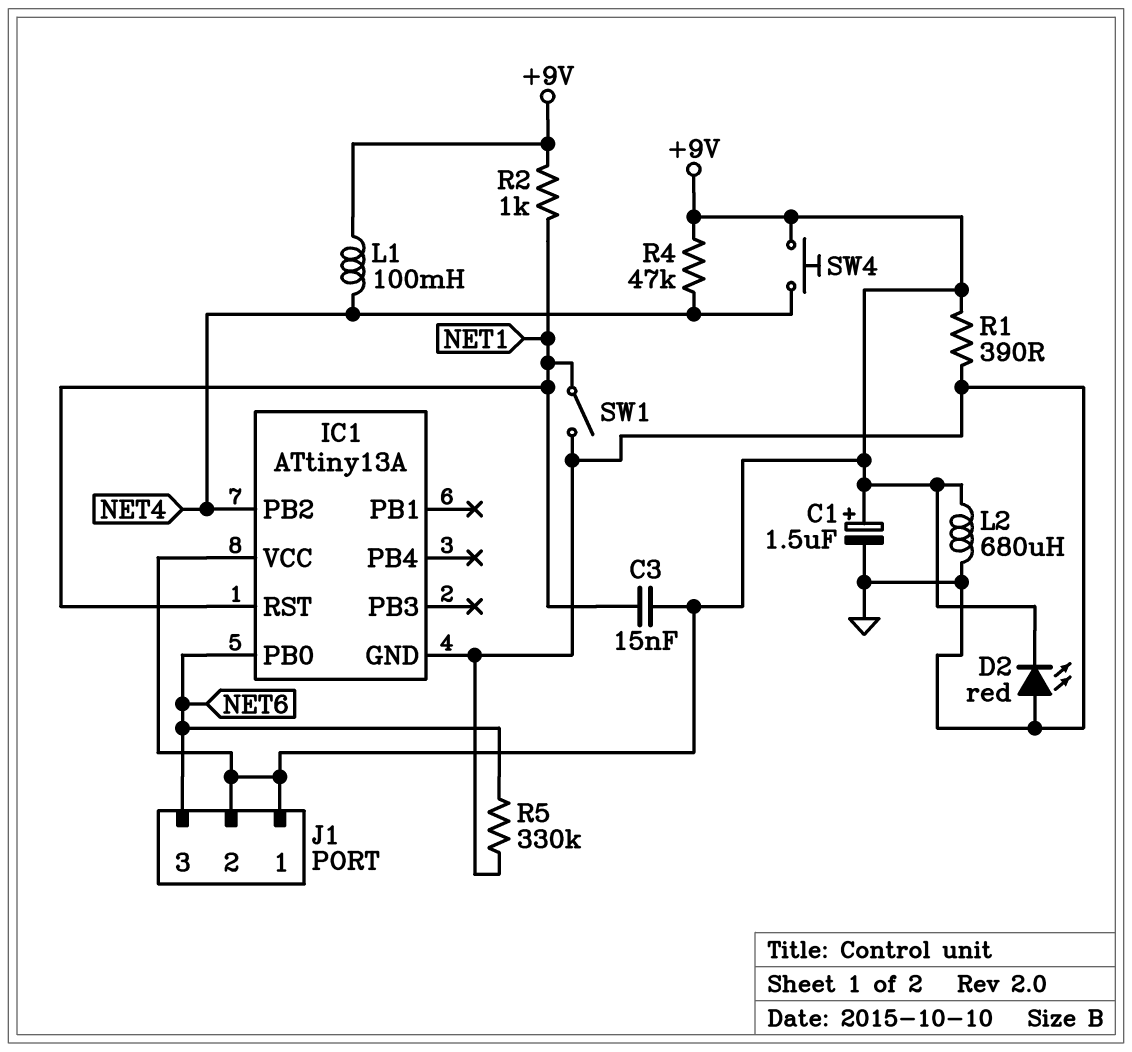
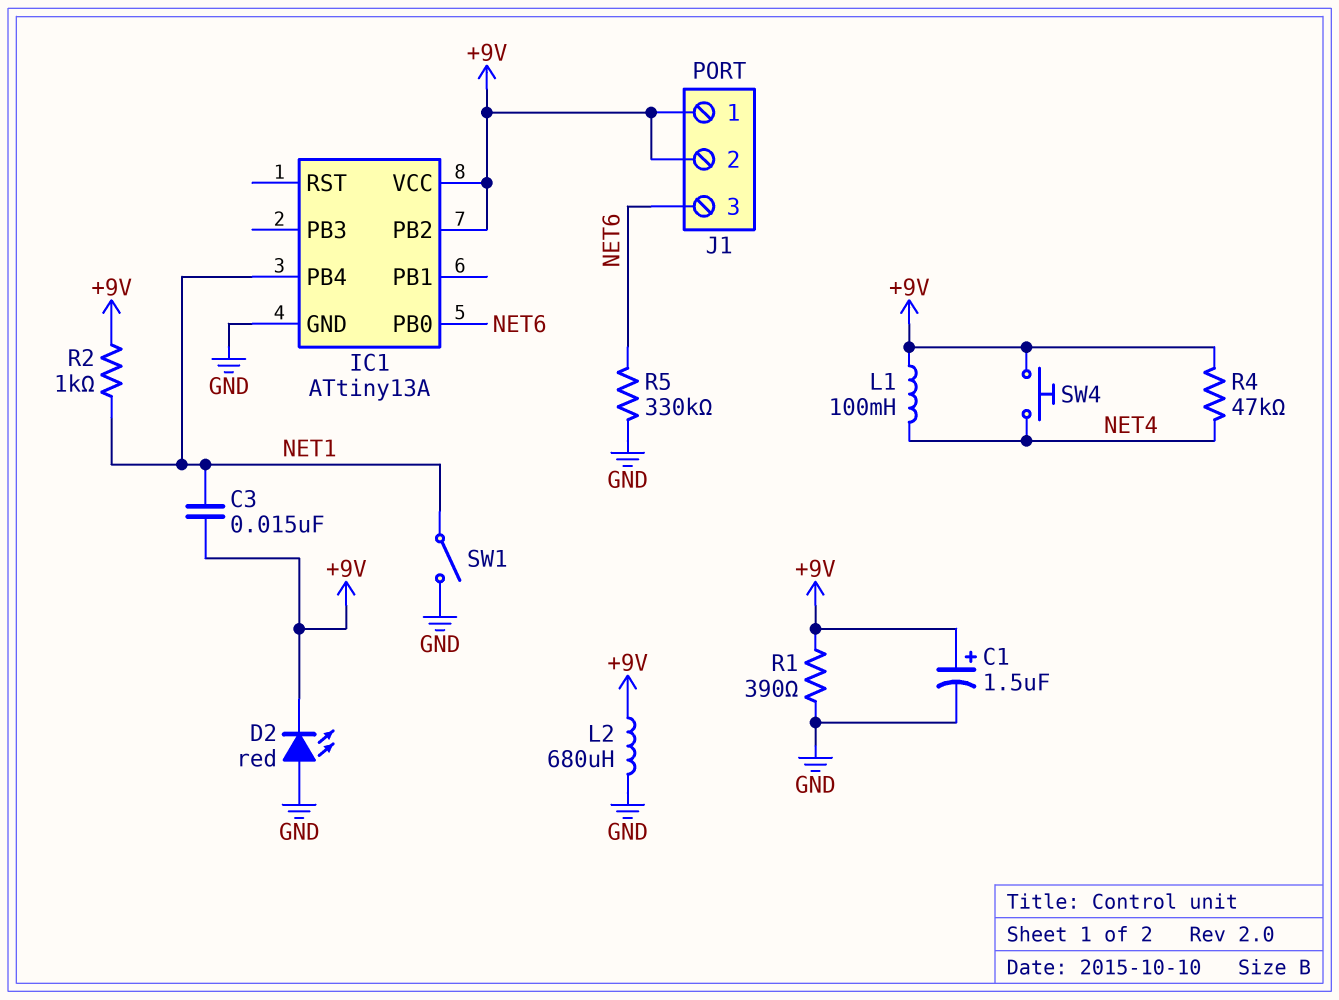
IC1 pin PB2: NET4 -> +9V
IC1 pin PB4: none -> NET1
IC1 pin RST: NET1 -> none

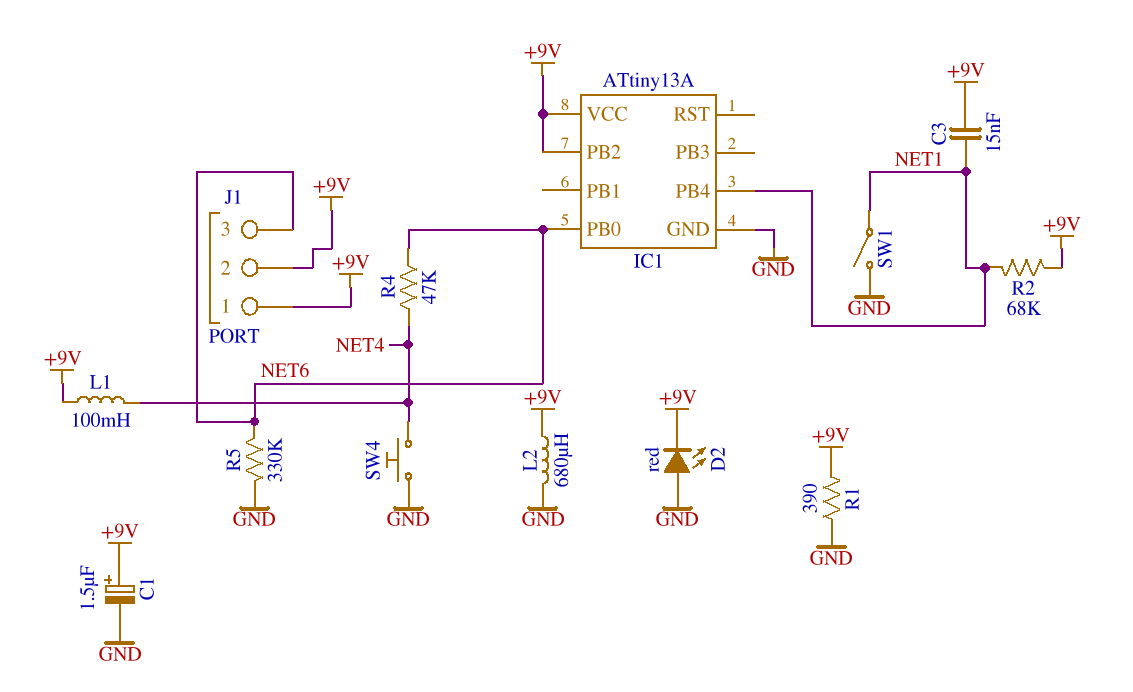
R2: 1k (+9V, NET1) -> 68k (+9V, NET1)
R4: 47k (+9V, NET4) -> 47k (NET4, NET6)
SW4: button (+9V, NET4) -> button (GND, NET4)

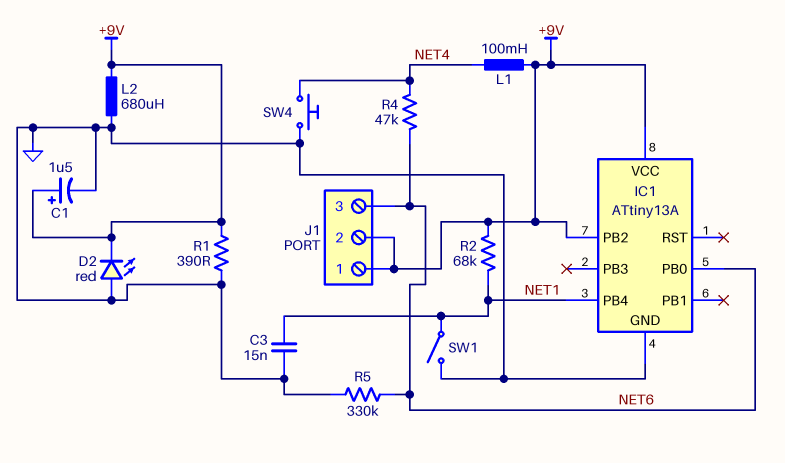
C3: 15nF (+9V, NET1) -> 15nF (GND, NET1)

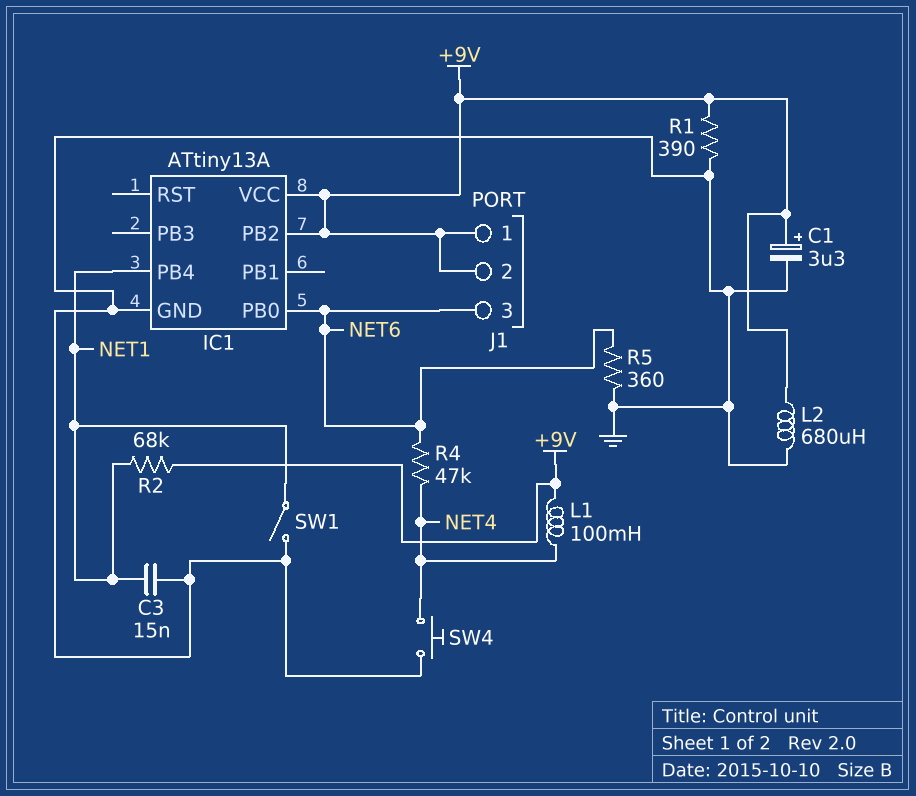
C1: 1.5uF (plus +9V, minus GND) -> 3.3uF (plus +9V, minus GND)
D2: LED red (A GND, K +9V) -> none
R5: 330k (GND, NET6) -> 360 (GND, NET6)

